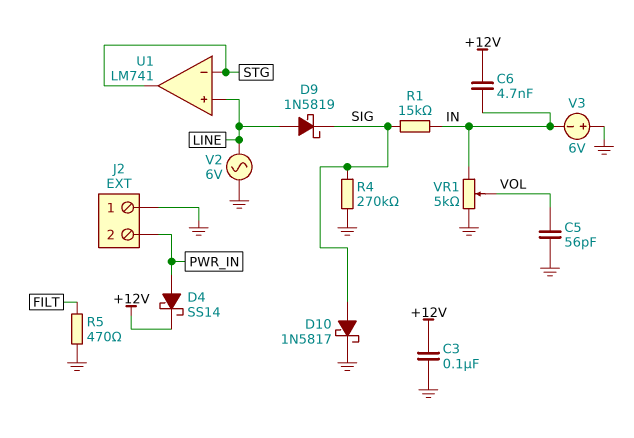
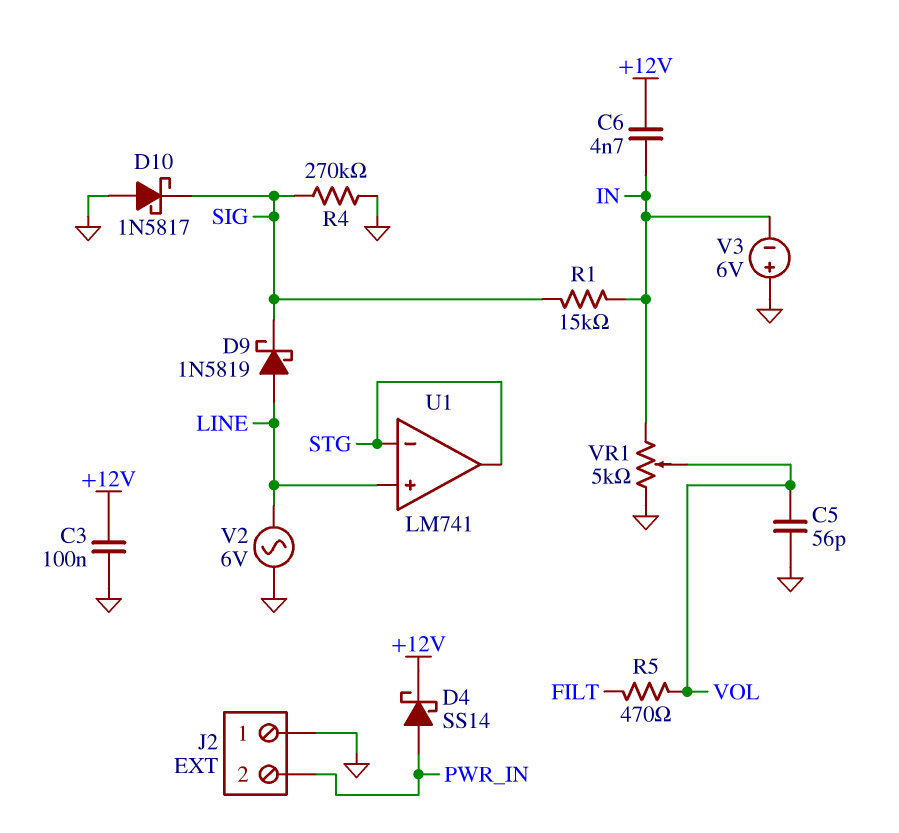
D10: schottky 1N5817 (A SIG, K GND) -> schottky 1N5817 (A GND, K SIG)
R5: 470 (FILT, GND) -> 470 (FILT, VOL)

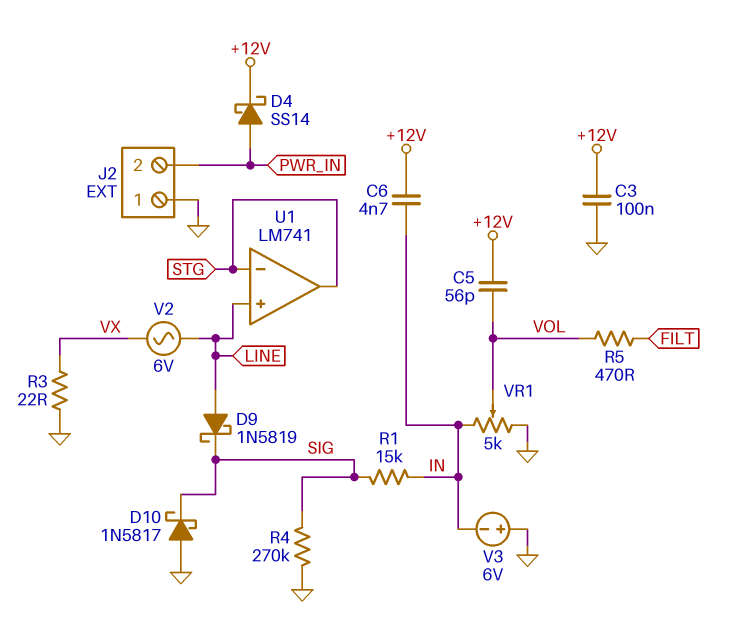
C5: 56pF (GND, VOL) -> 56pF (+12V, VOL)
R3: none -> 22 (GND, VX)
V2: AC 6V (GND, LINE) -> AC 6V (LINE, VX)

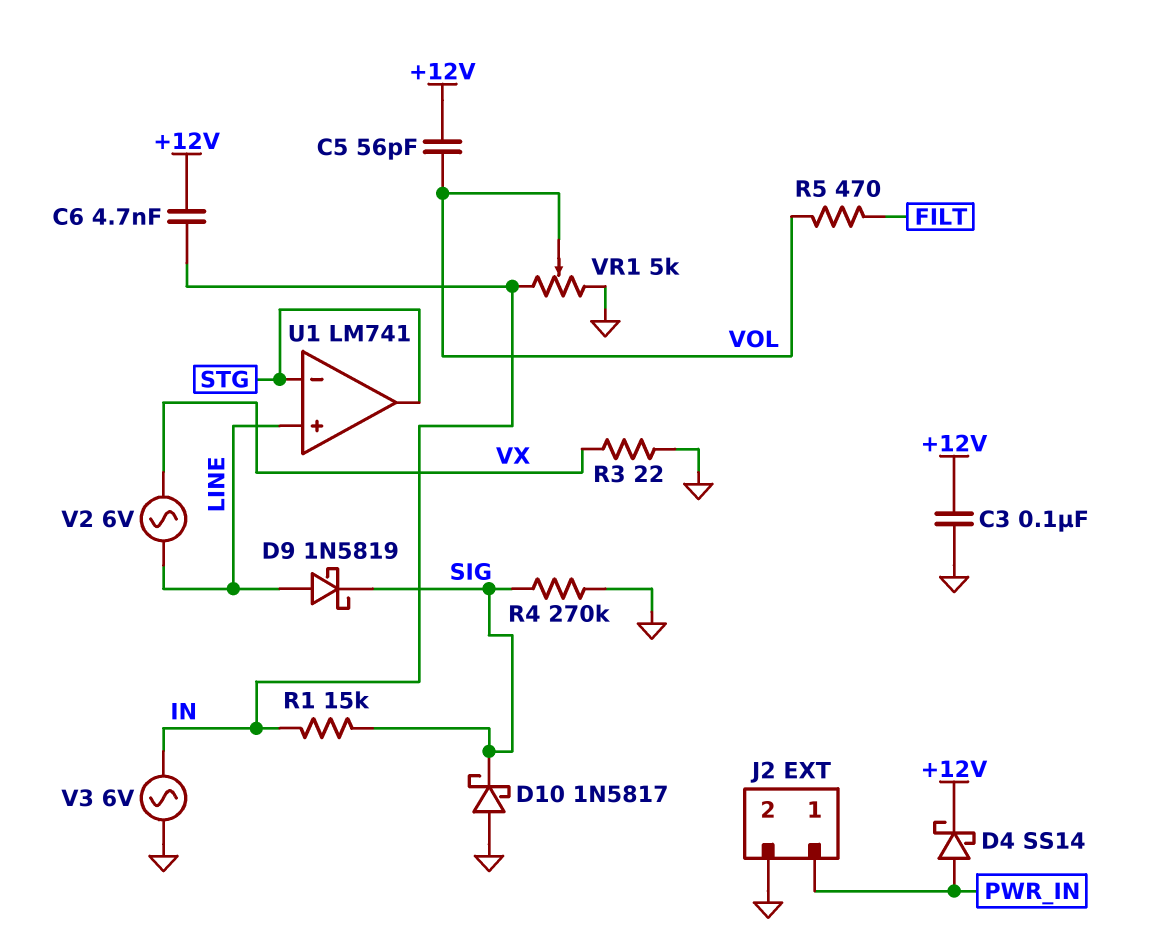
J2 pin 1: GND -> PWR_IN
J2 pin 2: PWR_IN -> GND
V3: 6V (plus GND, minus IN) -> AC 6V (GND, IN)

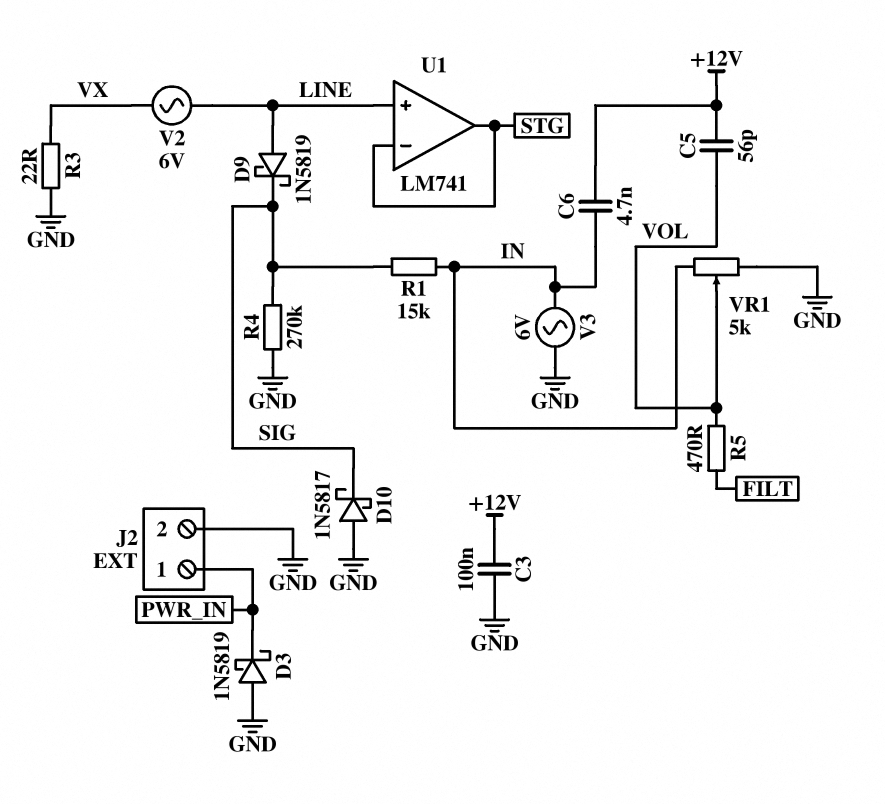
D3: none -> schottky 1N5819 (A GND, K PWR_IN)
D4: schottky SS14 (A PWR_IN, K +12V) -> none

